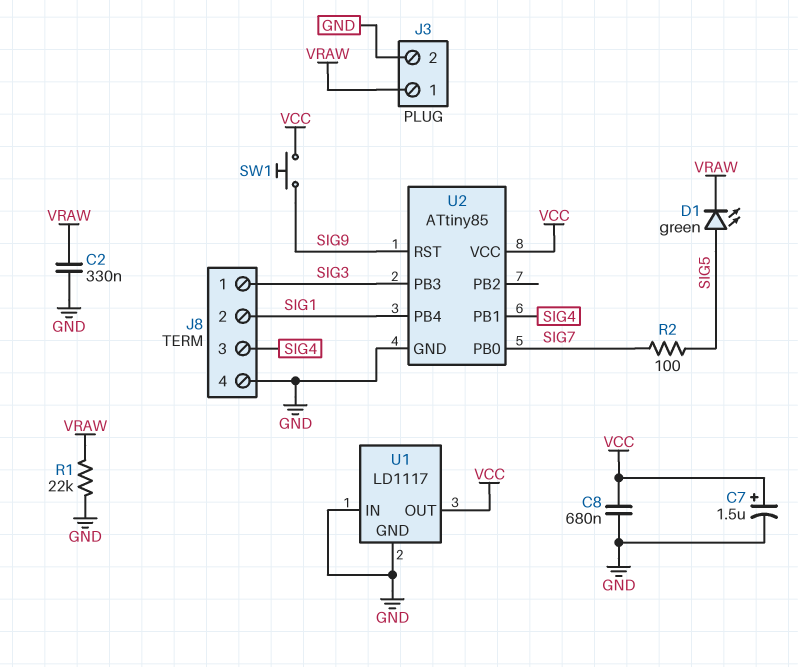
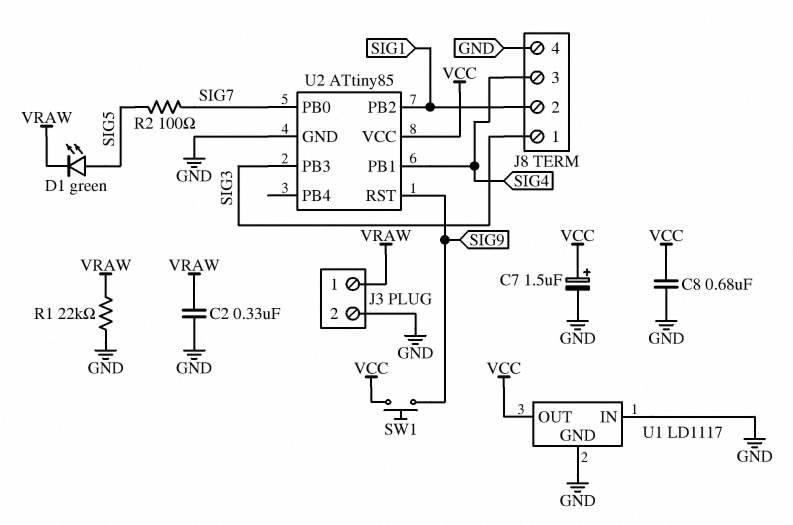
U2 pin PB2: none -> SIG1
U2 pin PB4: SIG1 -> none

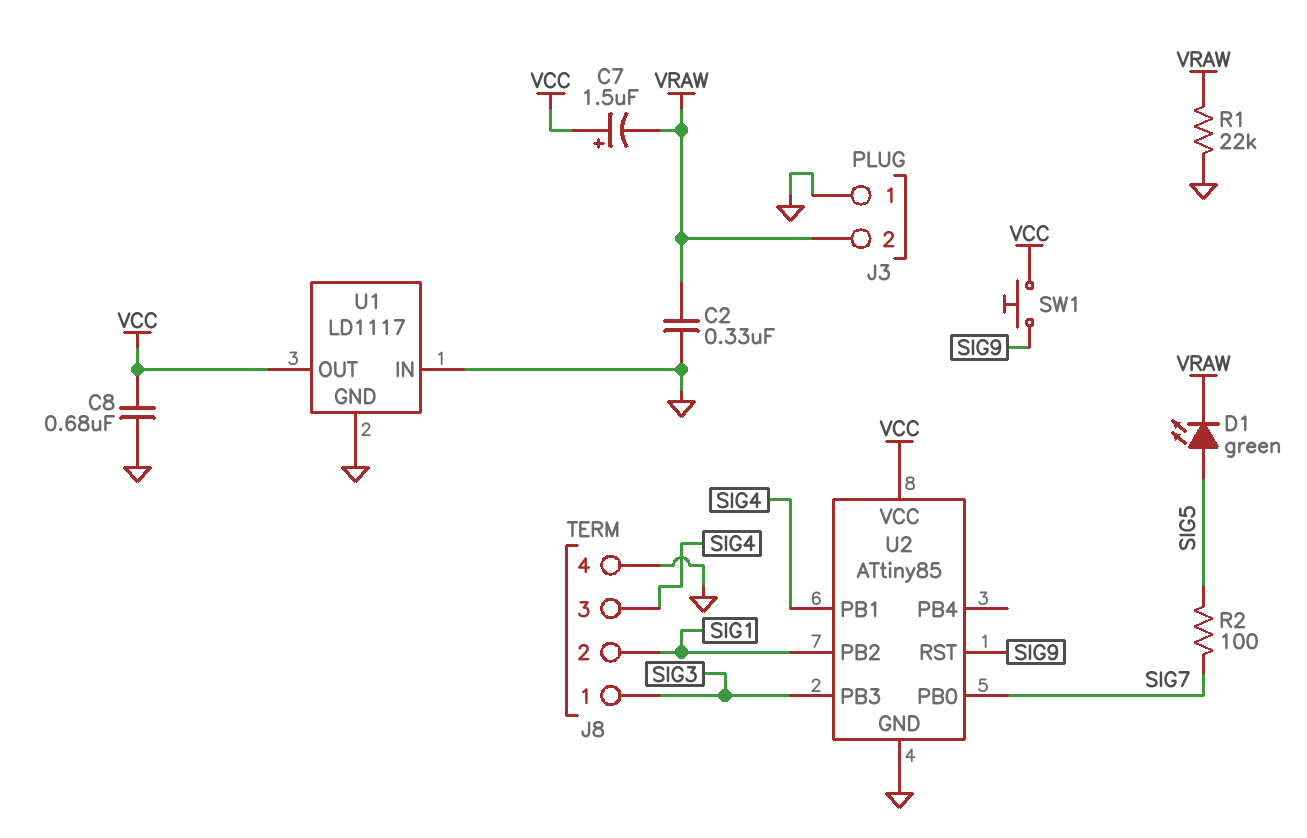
C7: 1.5uF (plus VCC, minus GND) -> 1.5uF (plus VCC, minus VRAW)
J3 pin 1: VRAW -> GND
J3 pin 2: GND -> VRAW

